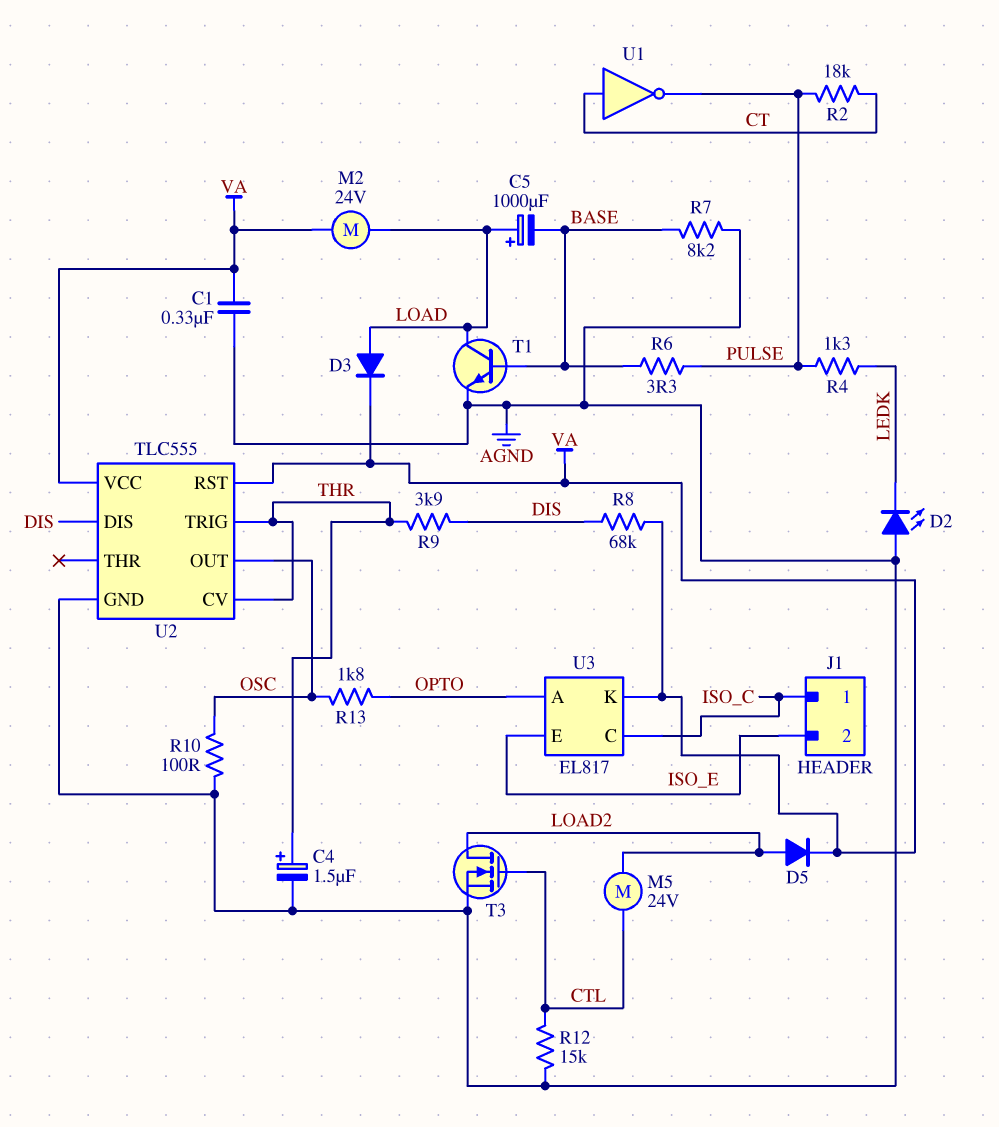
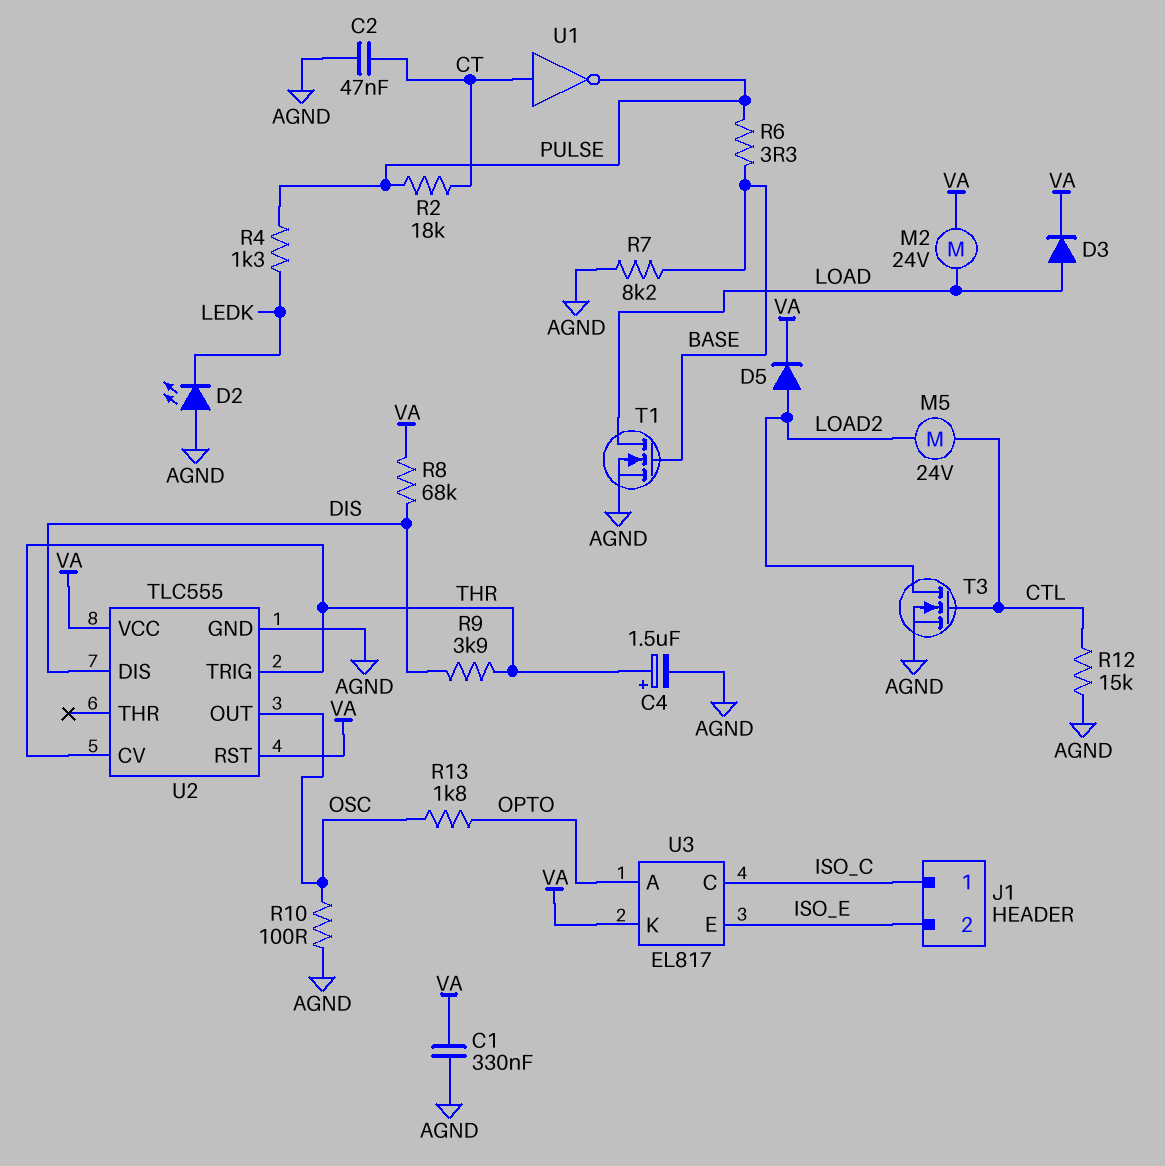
C2: none -> 47nF (AGND, CT)
C5: 1000uF (plus LOAD, minus BASE) -> none
T1: NPN (B BASE, C LOAD, E AGND) -> NMOS (G BASE, D LOAD, S AGND)

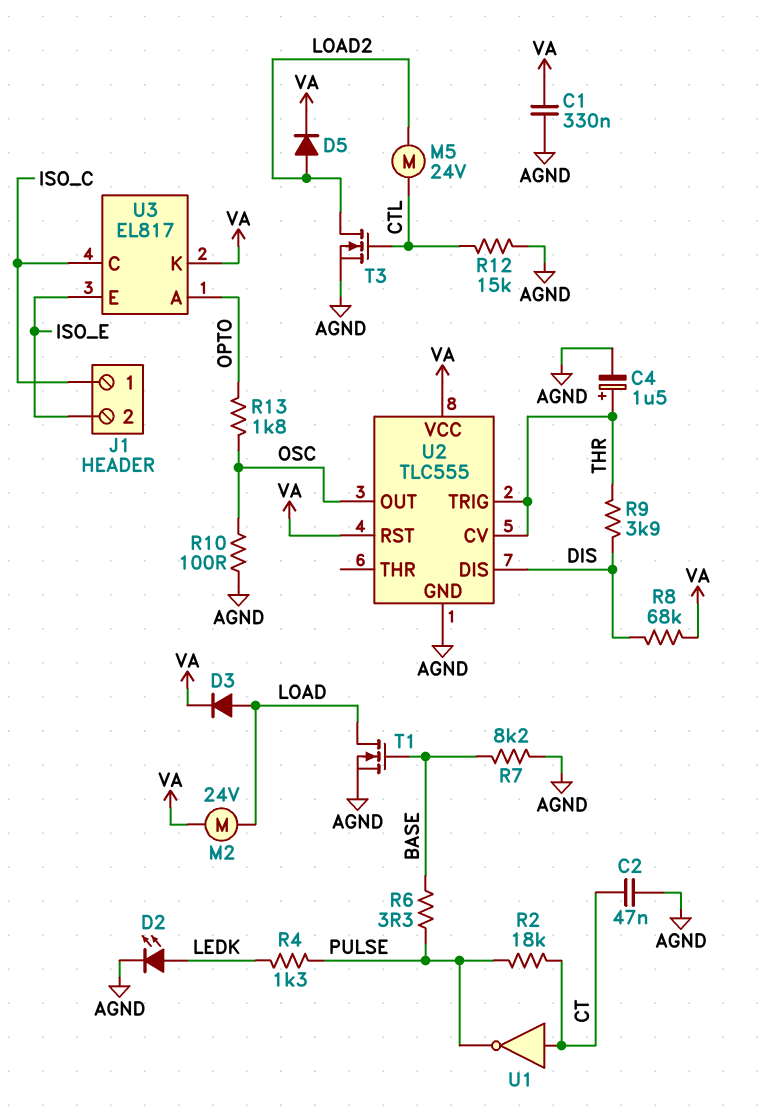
D2: LED (A AGND, K LEDK) -> LED (A LEDK, K AGND)

